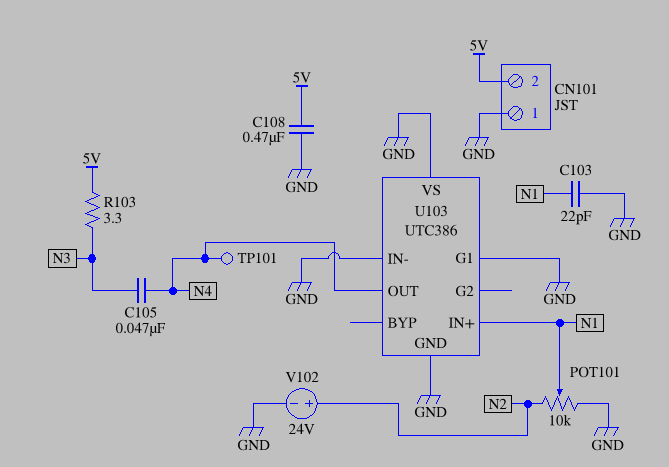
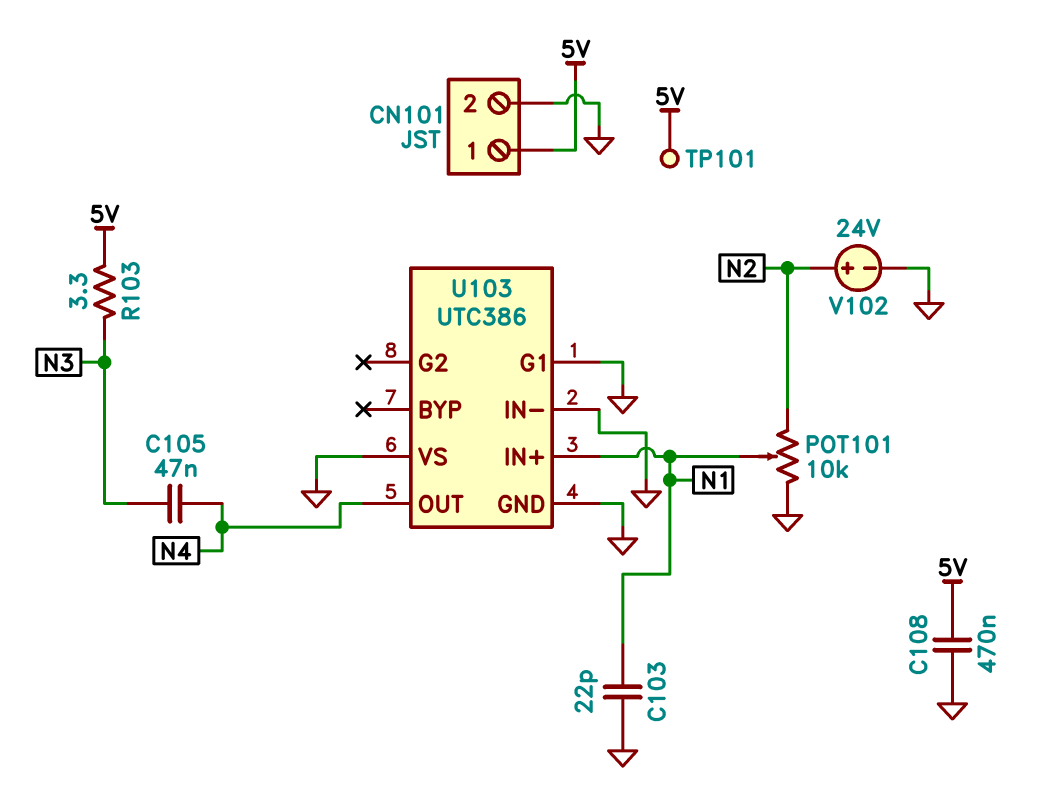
CN101 pin 1: GND -> 5V
CN101 pin 2: 5V -> GND
TP101: test point (N4) -> test point (5V)

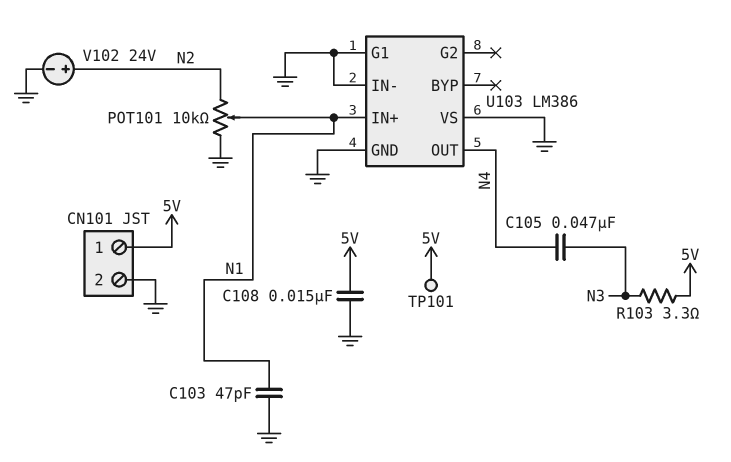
C103: 22pF (GND, N1) -> 47pF (GND, N1)
C108: 470nF (5V, GND) -> 15nF (5V, GND)
U103: UTC386 -> LM386

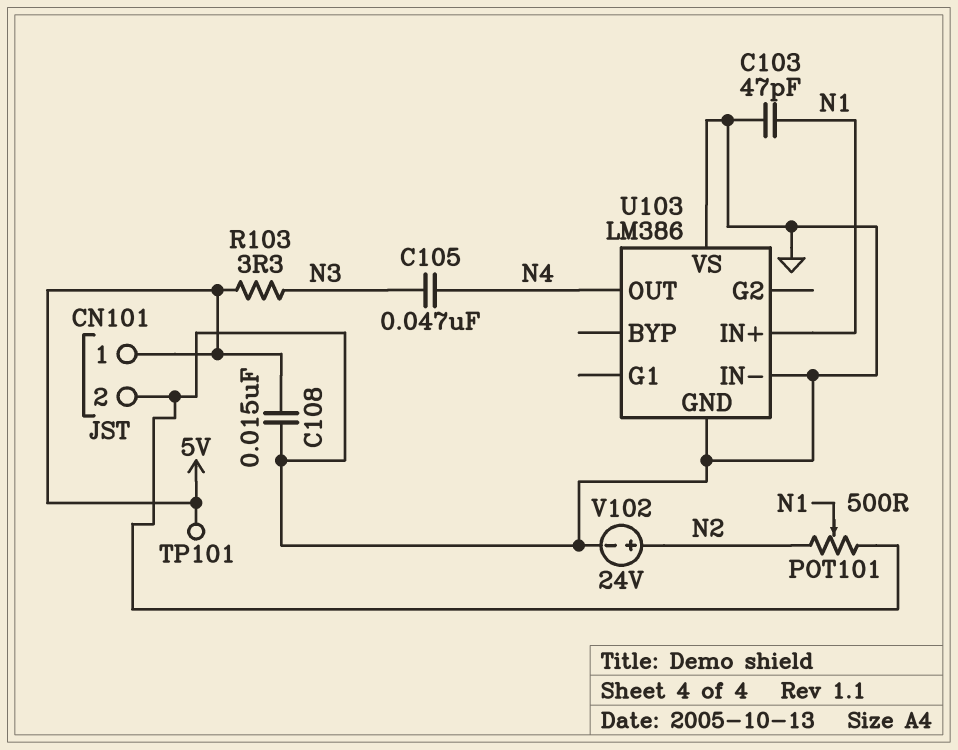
POT101: 10k (GND, N2, wiper N1) -> 500 (GND, N2, wiper N1)
U103 pin G1: GND -> none

